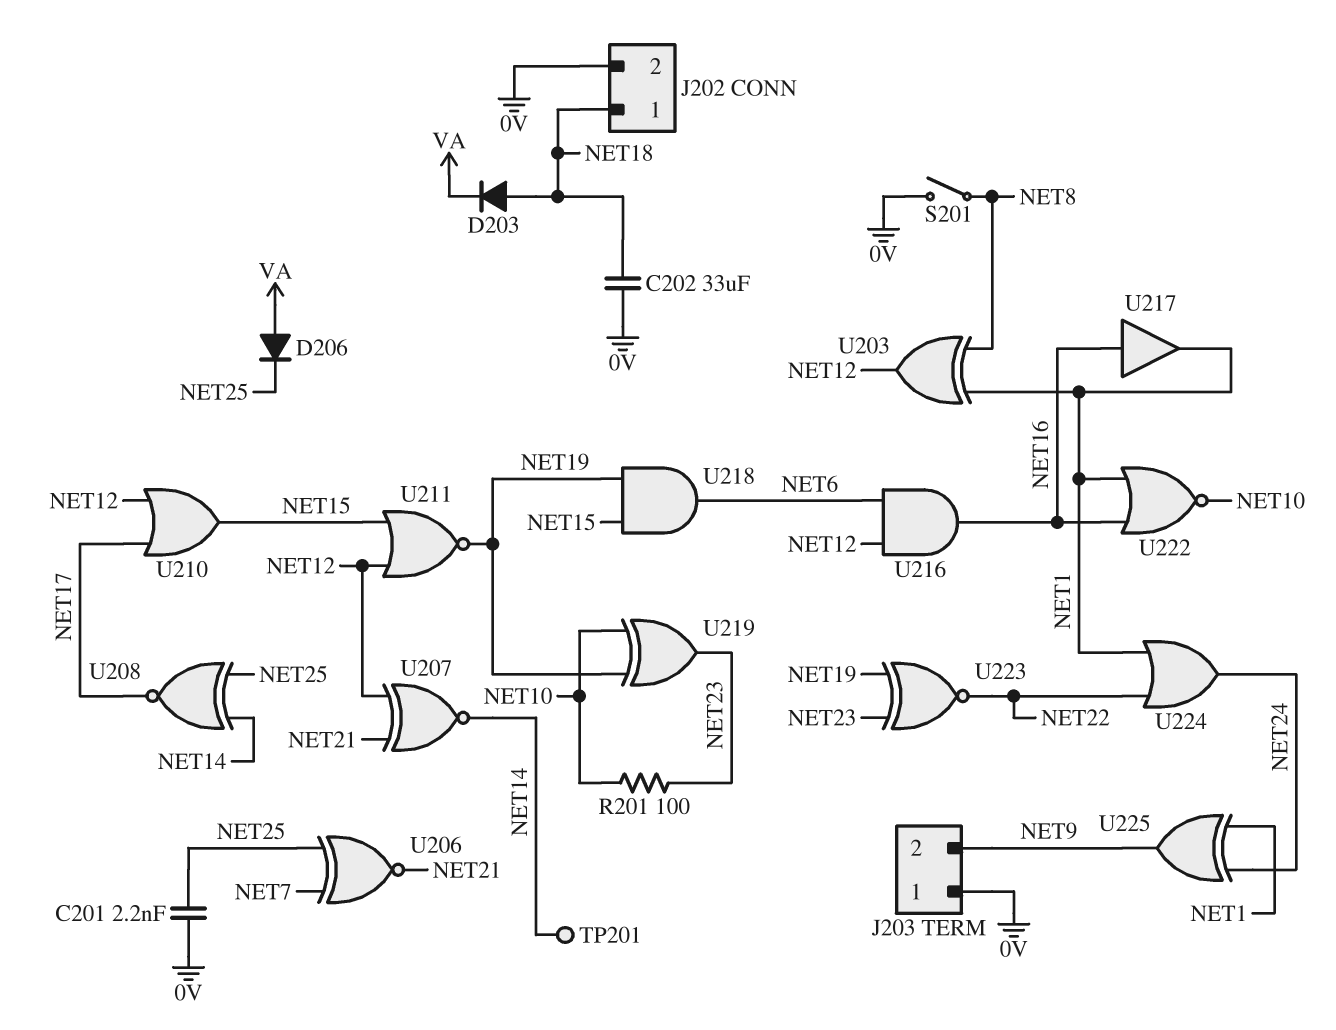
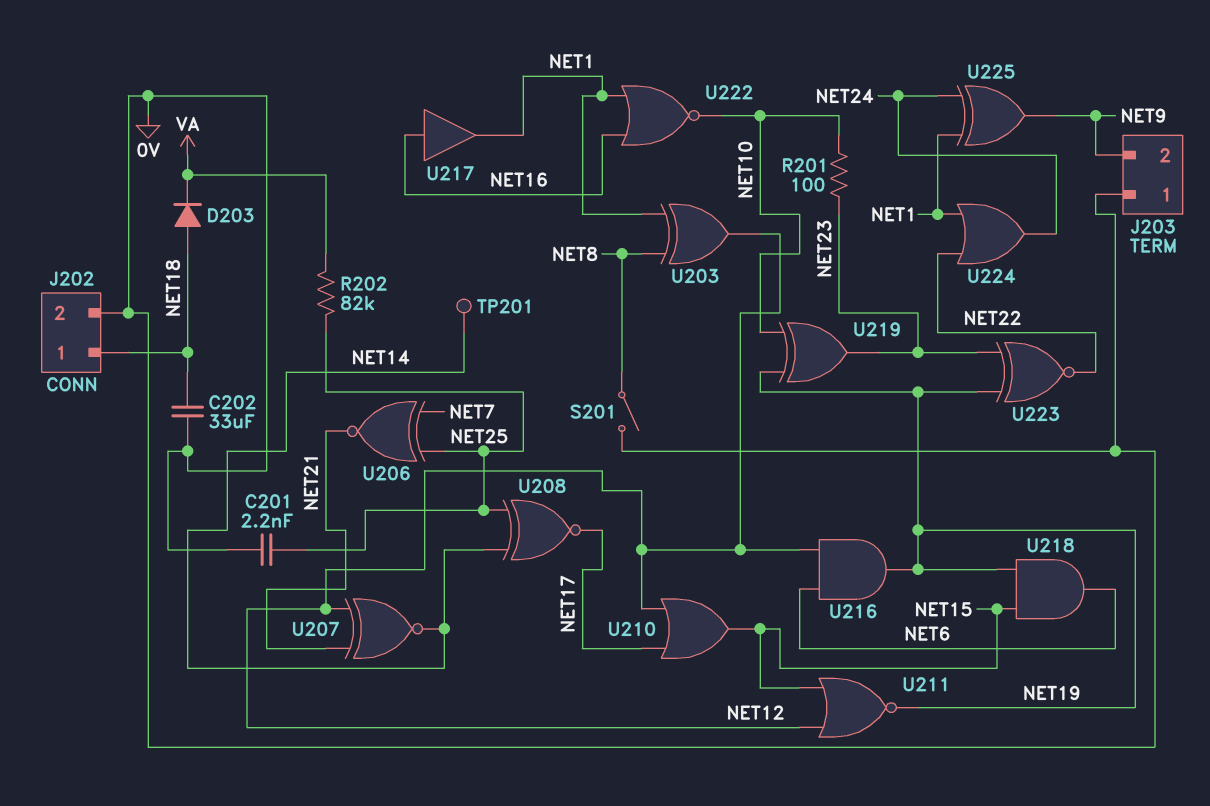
D206: diode (A VA, K NET25) -> none
R202: none -> 82k (NET25, VA)
U216: AND (in NET6, in NET12, out NET16) -> AND (in NET6, in NET12, out NET19)

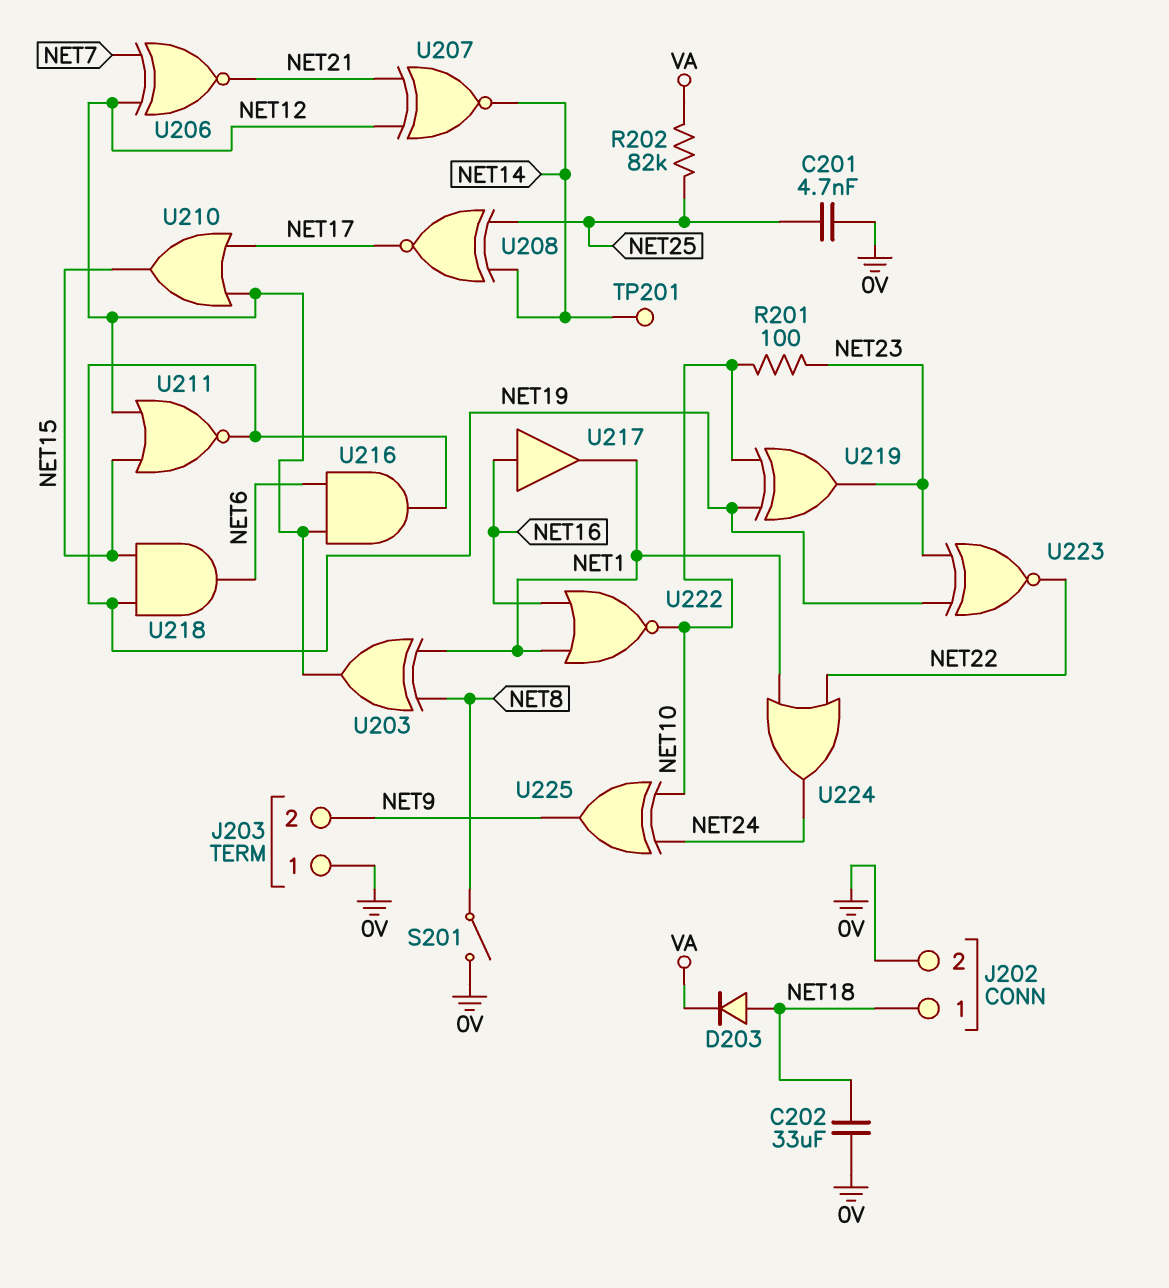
C201: 2.2nF (0V, NET25) -> 4.7nF (0V, NET25)
U206: XNOR (in NET7, in NET25, out NET21) -> XNOR (in NET7, in NET12, out NET21)
U225: XOR (in NET1, in NET24, out NET9) -> XOR (in NET10, in NET24, out NET9)

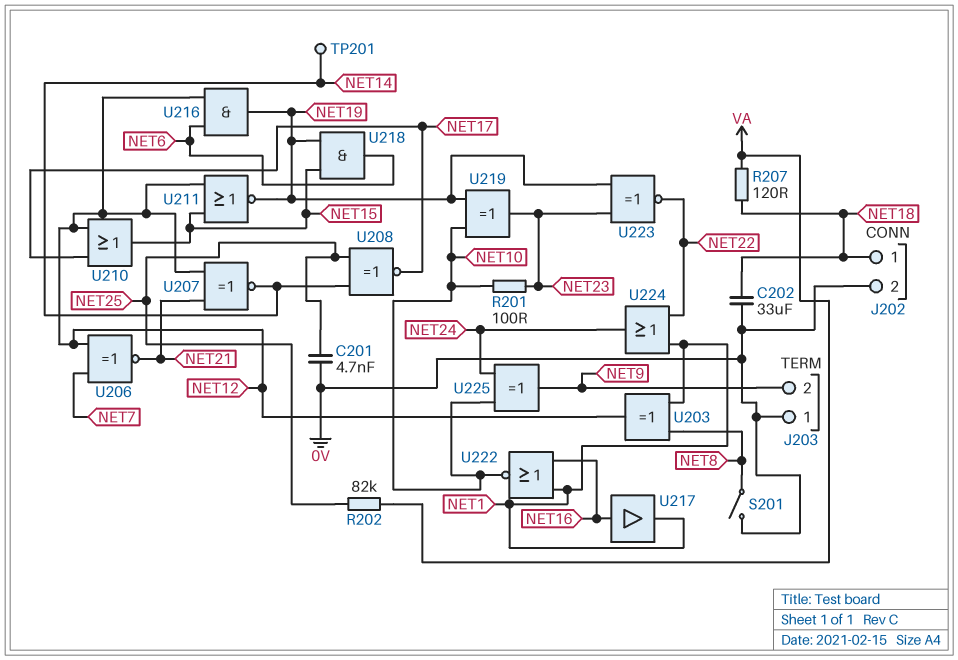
D203: diode (A NET18, K VA) -> none
R207: none -> 120 (NET18, VA)

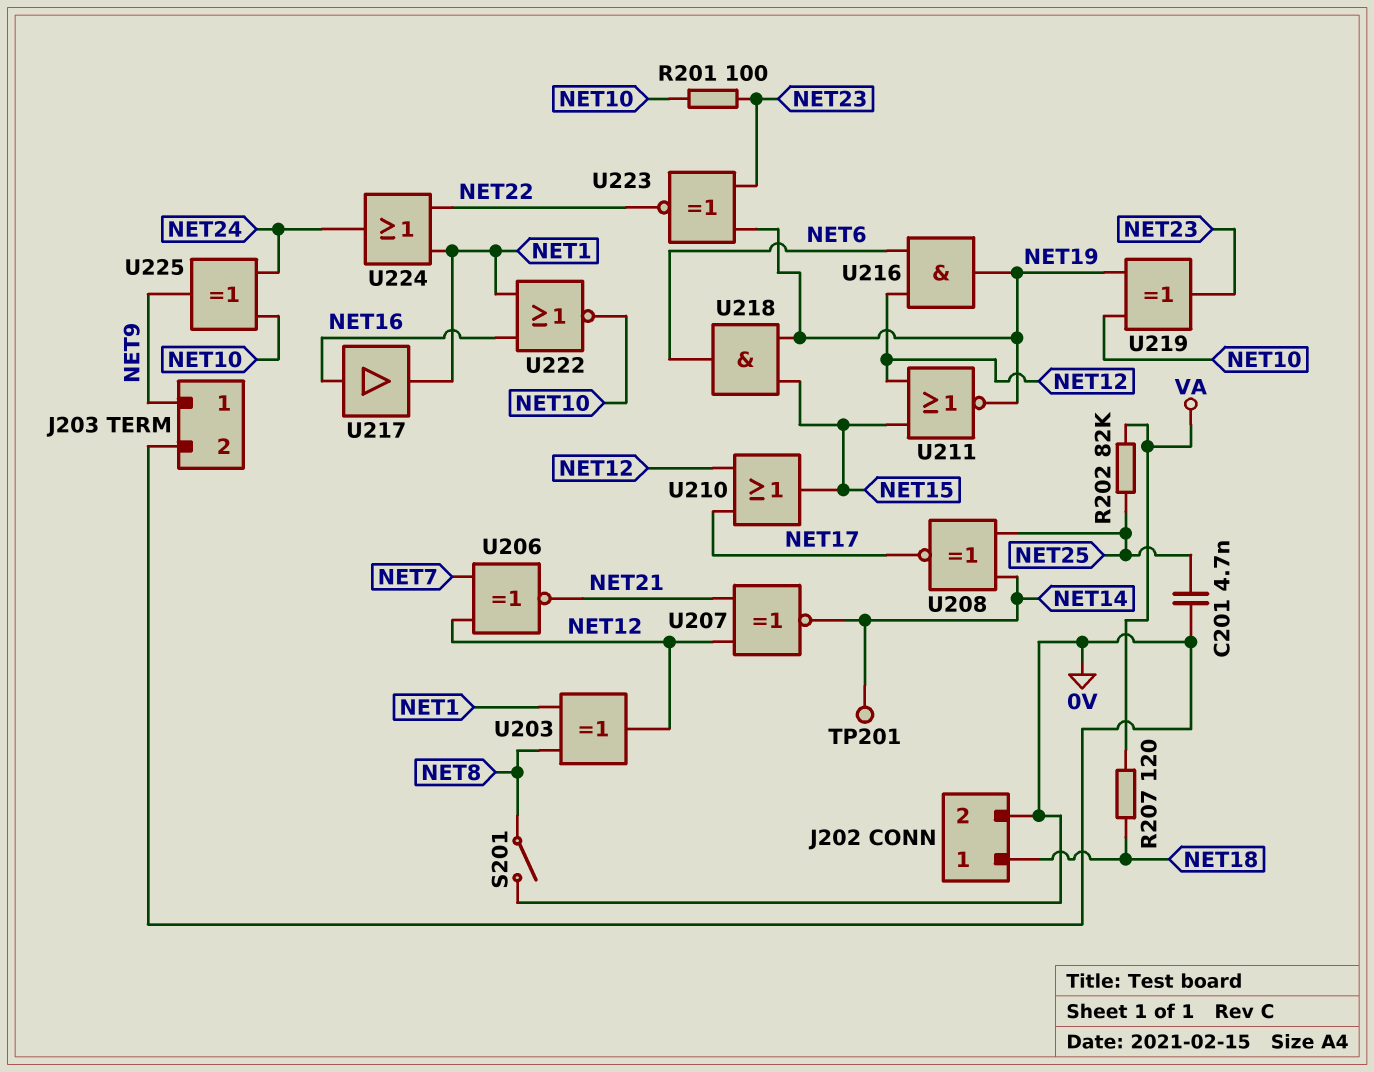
C202: 33uF (0V, NET18) -> none
J203 pin 1: 0V -> NET9
J203 pin 2: NET9 -> 0V

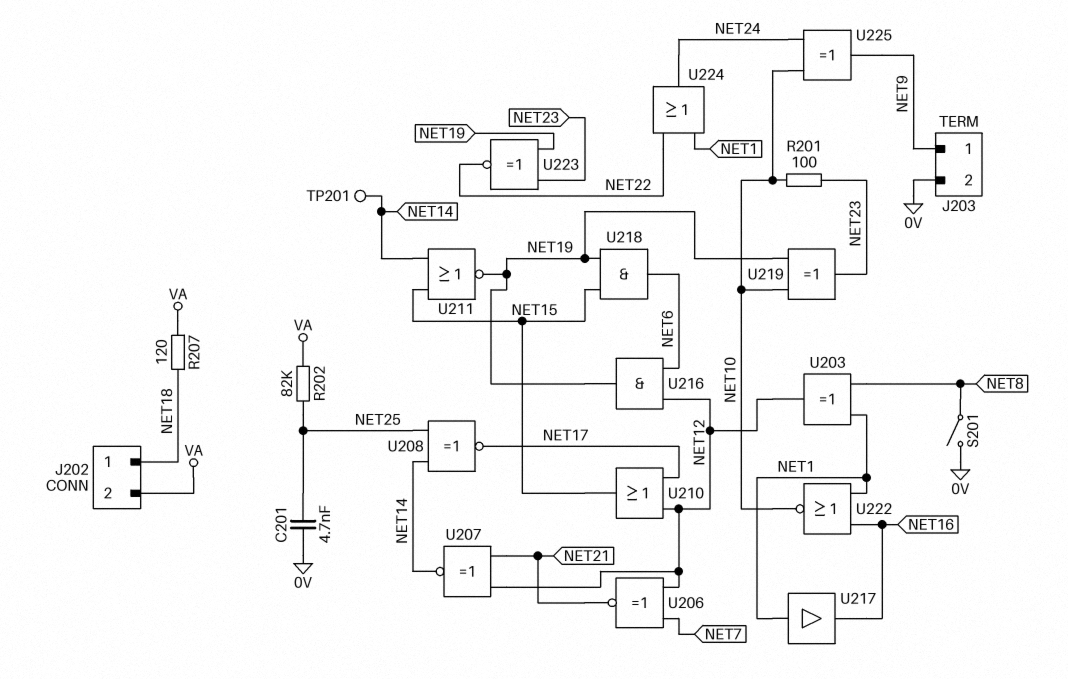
J202 pin 2: 0V -> VA
U211: NOR (in NET12, in NET15, out NET19) -> NOR (in NET14, in NET15, out NET19)
U217: buffer (in NET16, out NET1) -> buffer (in NET1, out NET16)

